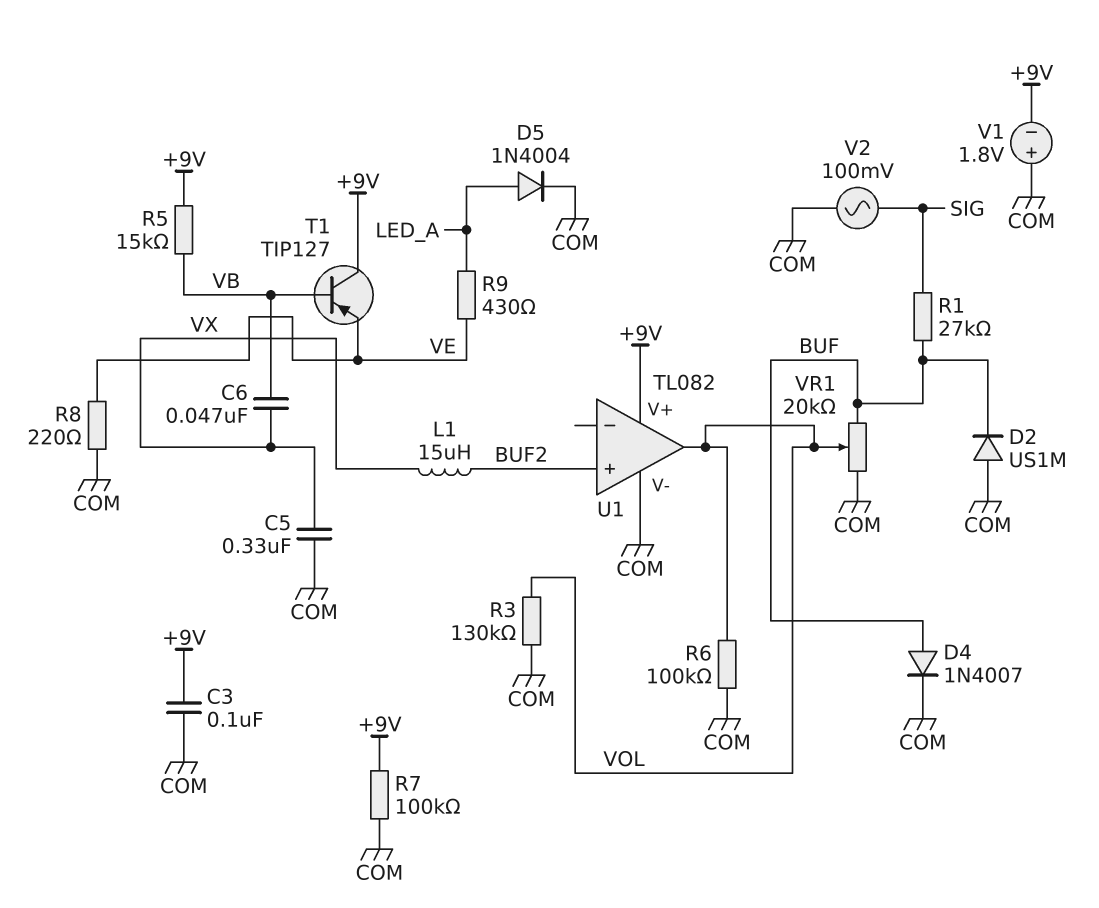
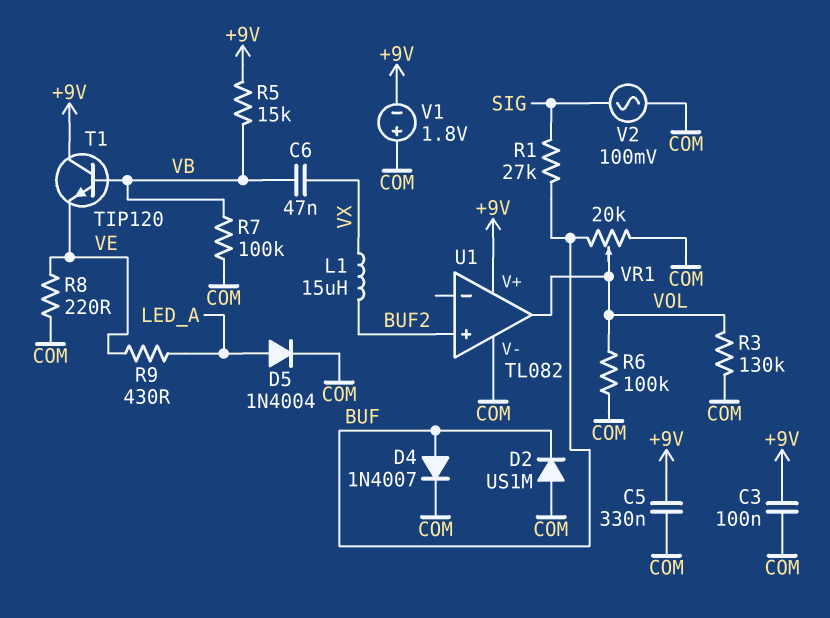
C5: 330nF (COM, VX) -> 330nF (+9V, COM)
R7: 100k (+9V, COM) -> 100k (COM, VB)
T1: PNP TIP127 (B VB, C +9V, E VE) -> NPN TIP120 (B VB, C +9V, E VE)

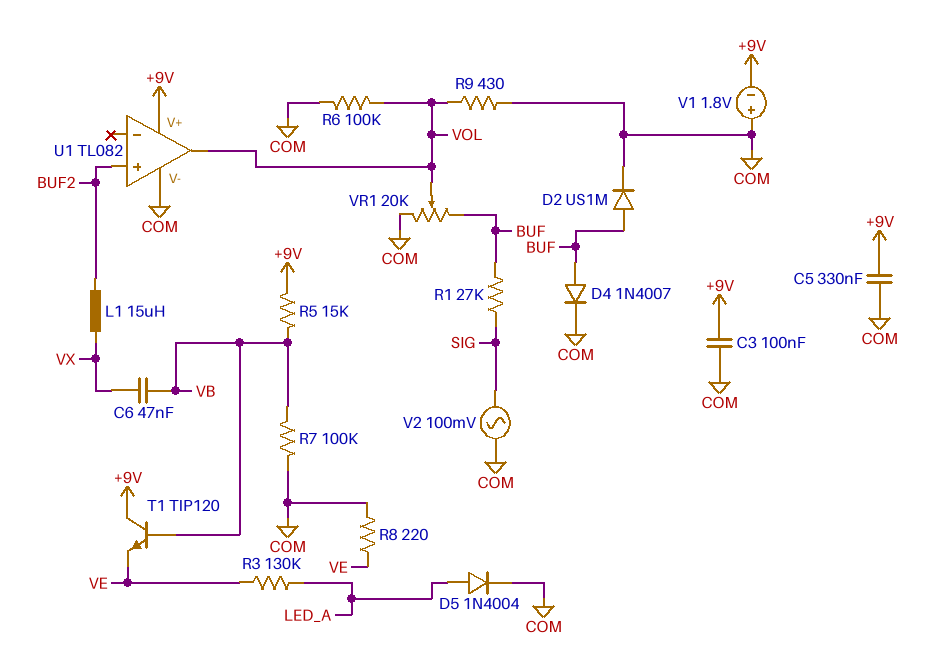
D2: diode US1M (A COM, K BUF) -> diode US1M (A BUF, K COM)
R3: 130k (COM, VOL) -> 130k (LED_A, VE)
R9: 430 (LED_A, VE) -> 430 (COM, VOL)

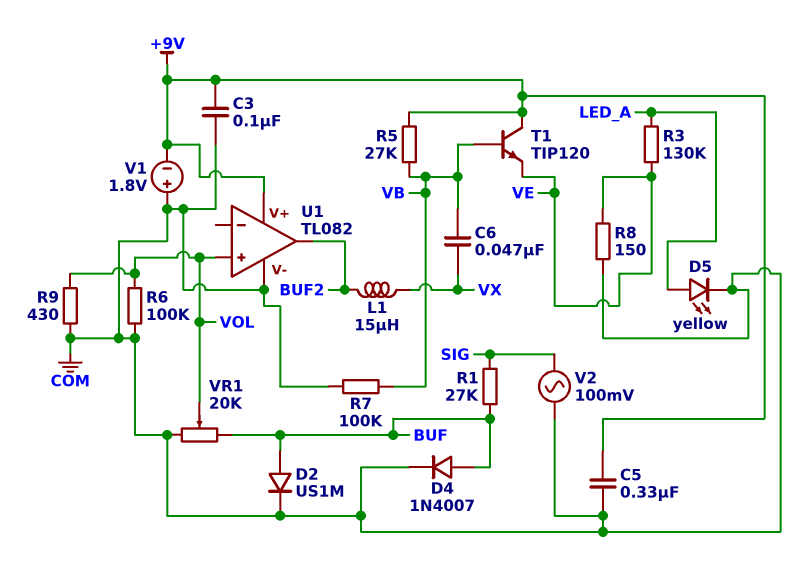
D5: diode 1N4004 (A LED_A, K COM) -> LED yellow (A LED_A, K COM)
R5: 15k (+9V, VB) -> 27k (+9V, VB)
R8: 220 (COM, VE) -> 150 (COM, VE)
U1 pin in+: BUF2 -> VOL
U1 pin out: VOL -> BUF2

